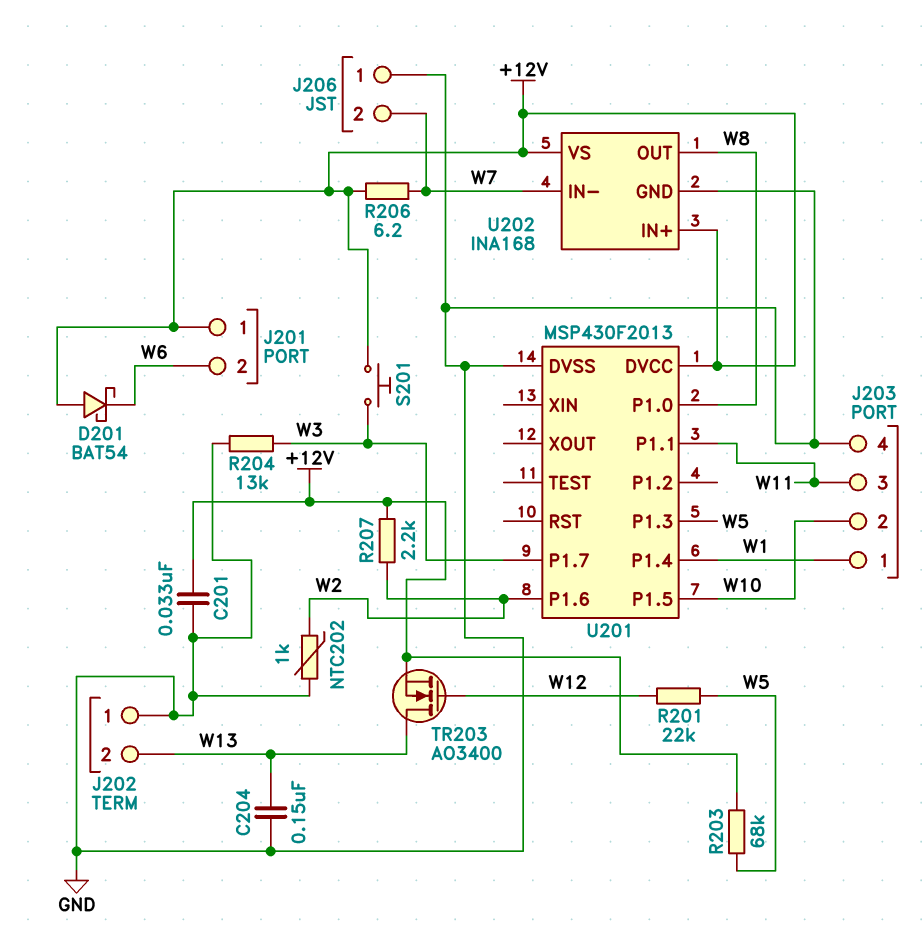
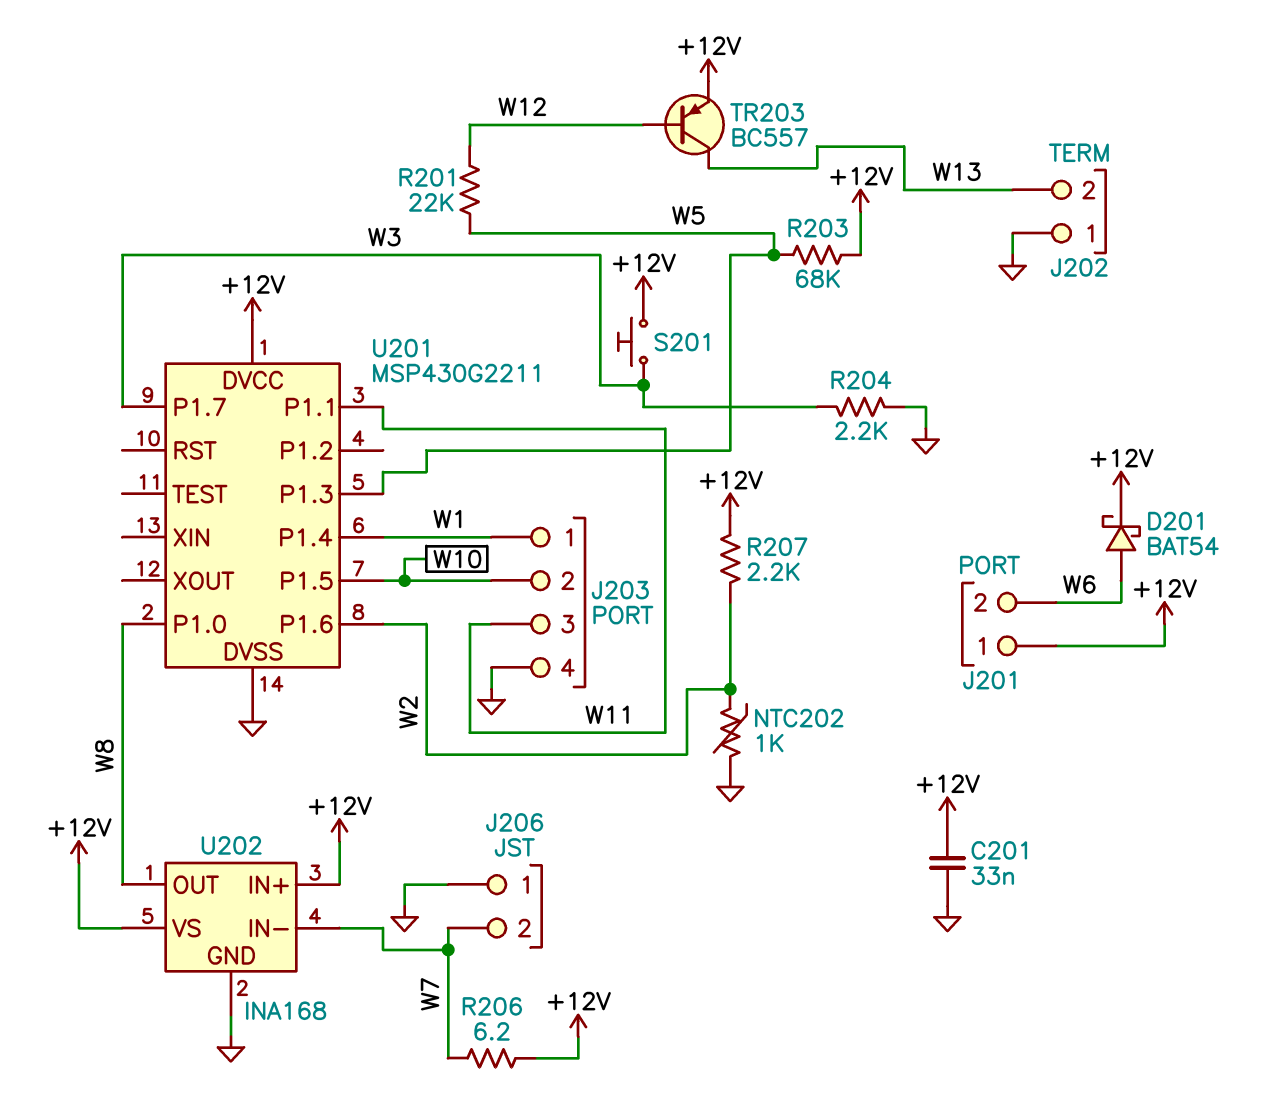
C204: 150nF (GND, W13) -> none
D201: schottky BAT54 (A +12V, K W6) -> schottky BAT54 (A W6, K +12V)
R204: 13k (GND, W3) -> 2.2k (GND, W3)
TR203: NMOS AO3400 (G W12, D W13, S +12V) -> PNP BC557 (B W12, C W13, E +12V)
U201: MSP430F2013 -> MSP430G2211

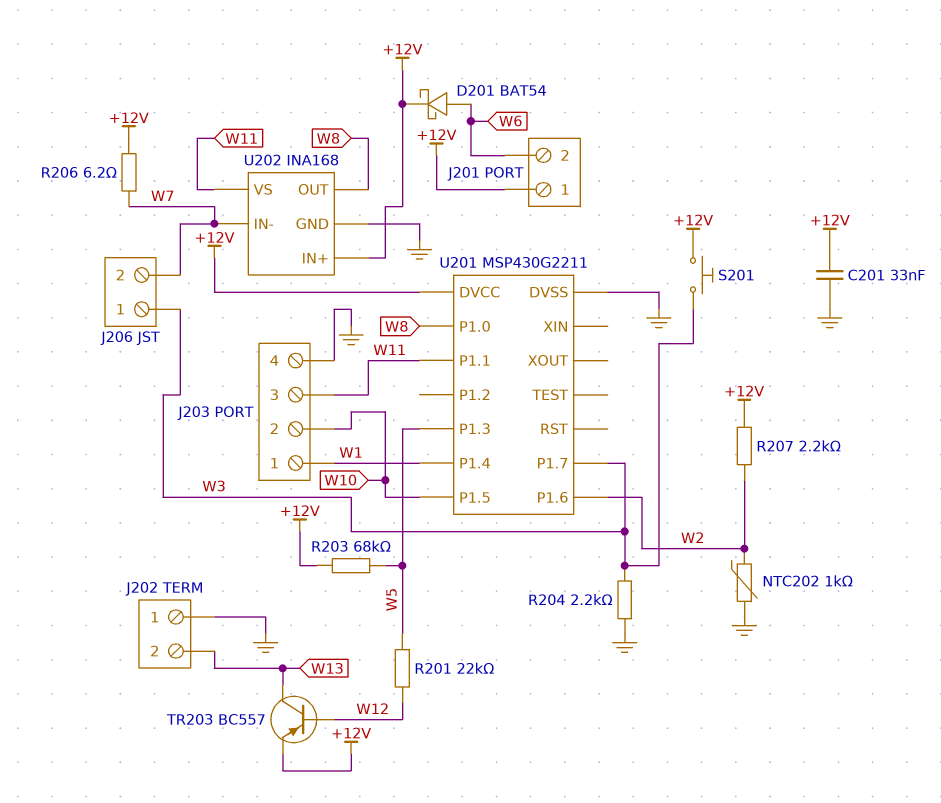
J206 pin 1: GND -> W3
U202 pin VS: +12V -> W11

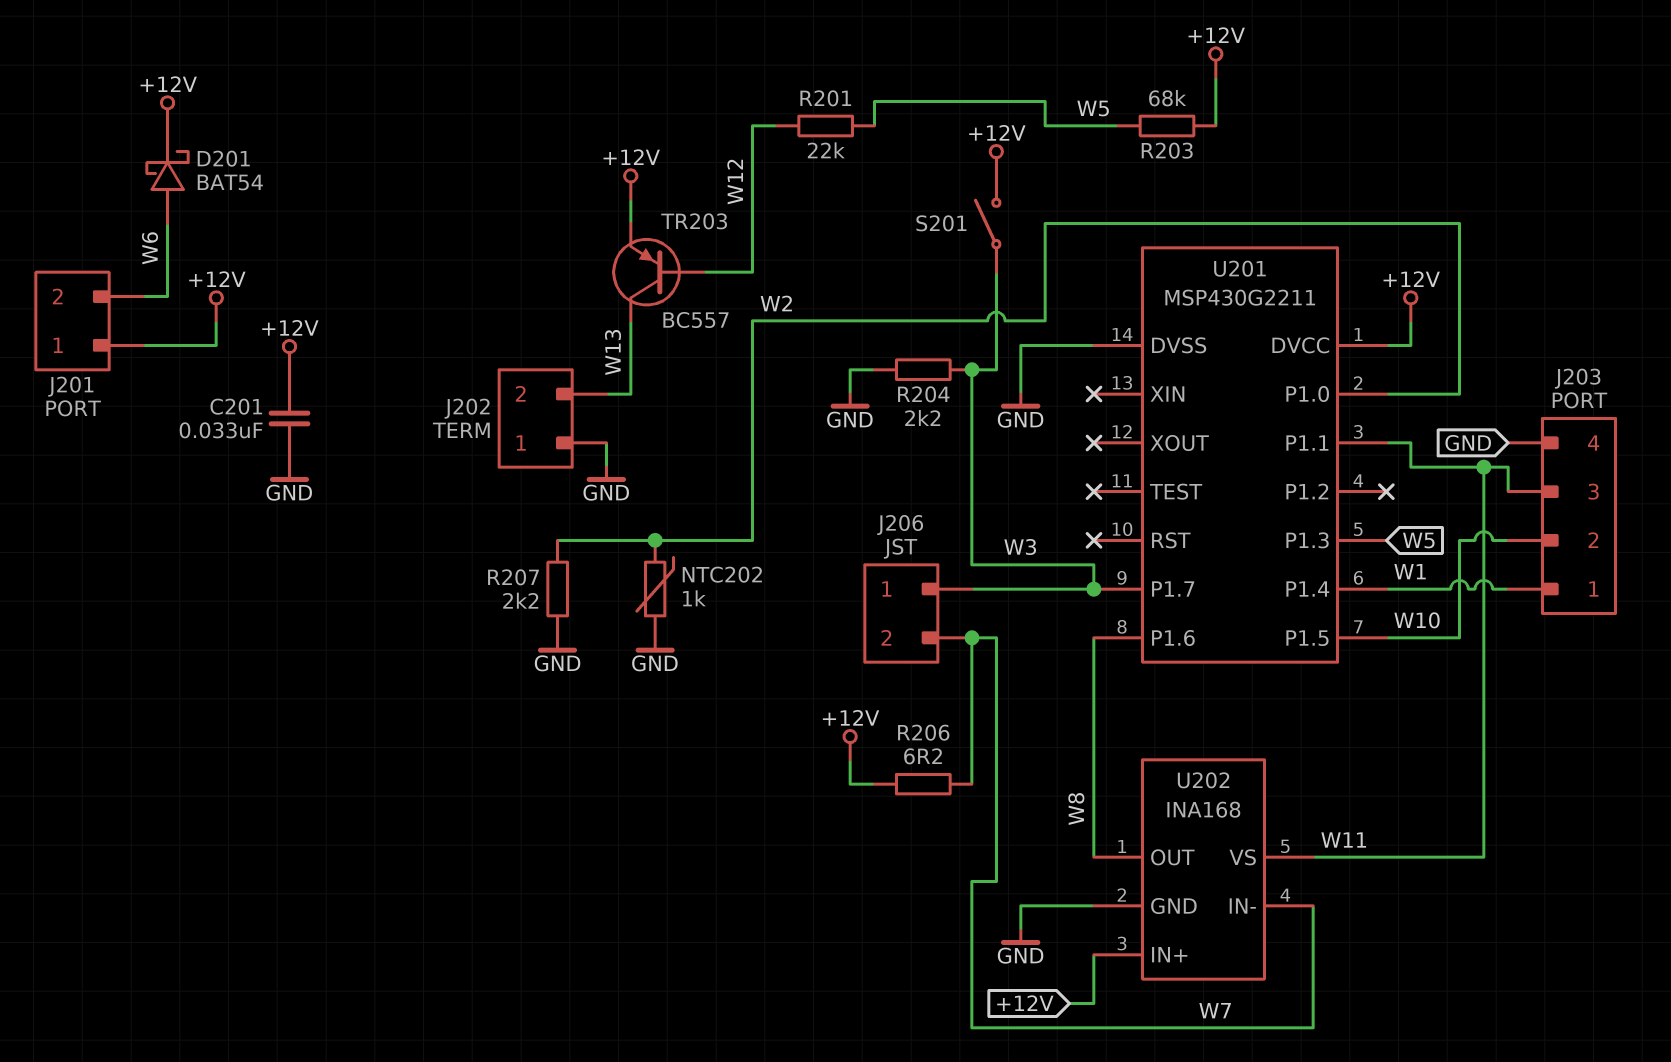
R207: 2.2k (+12V, W2) -> 2.2k (GND, W2)
S201: button (+12V, W3) -> switch (+12V, W3)
U201 pin P1.0: W8 -> W2
U201 pin P1.6: W2 -> W8

